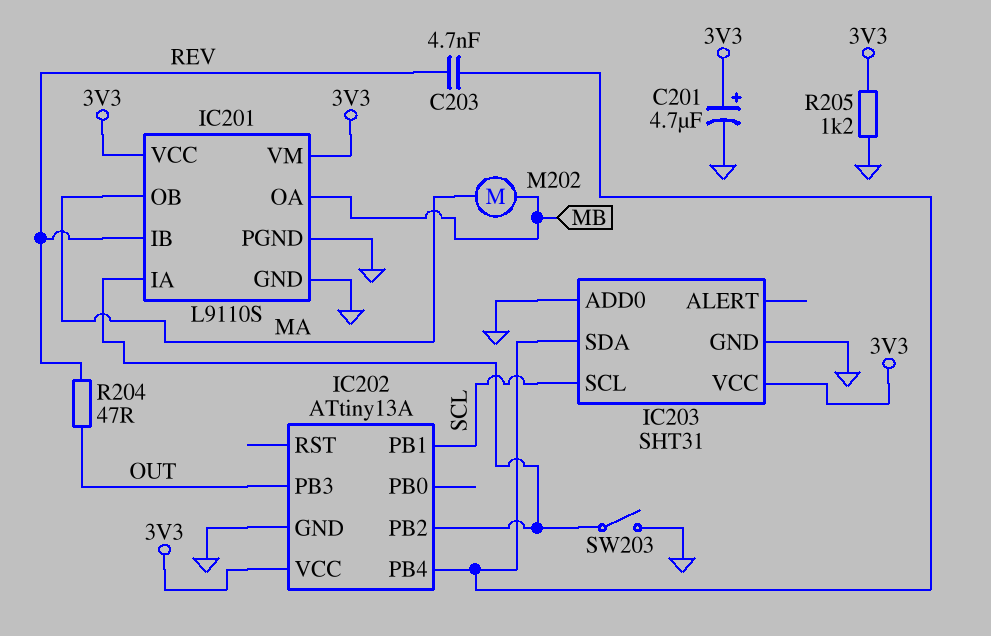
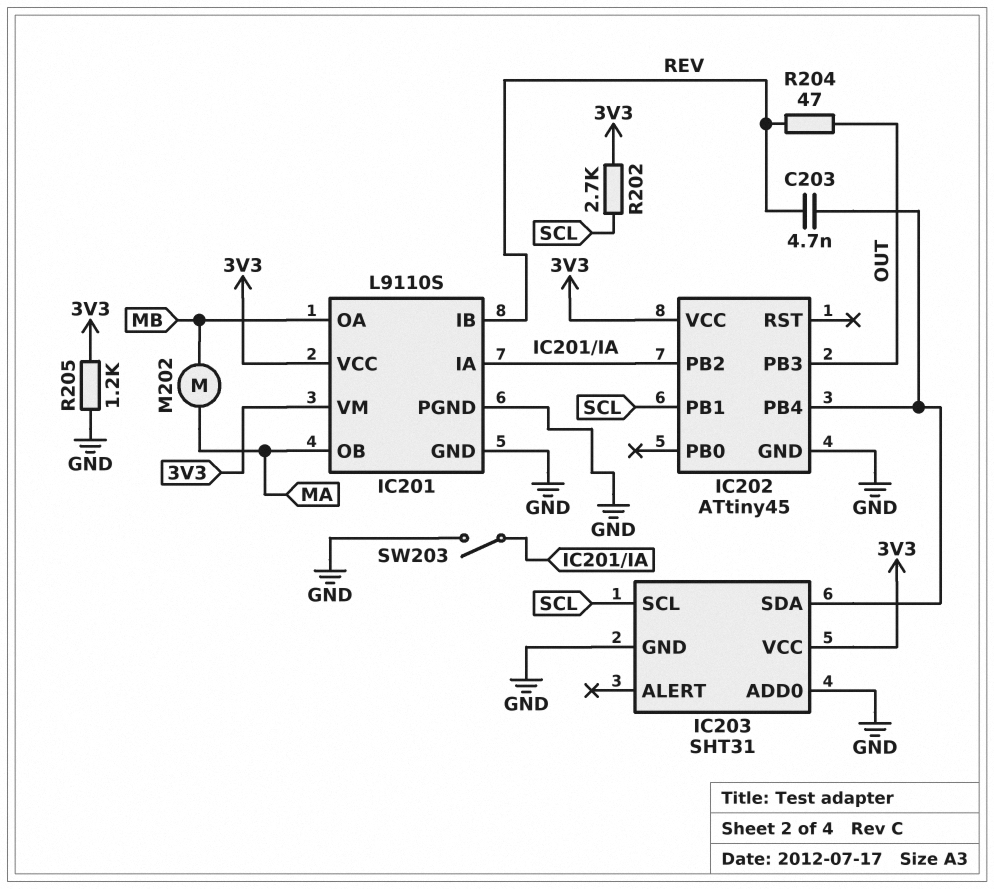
C201: 4.7uF (plus 3V3, minus GND) -> none
IC202: ATtiny13A -> ATtiny45
R202: none -> 2.7k (3V3, SCL)

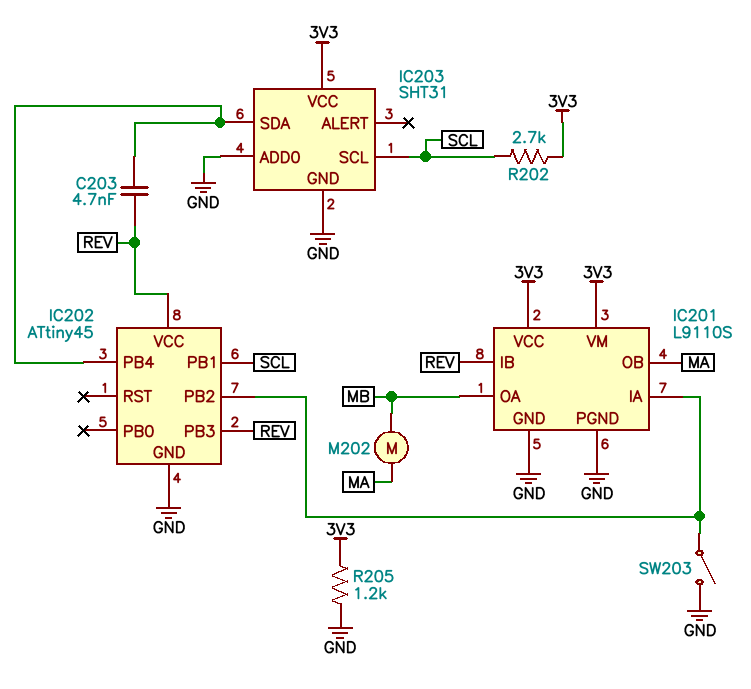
IC202 pin PB3: OUT -> REV
IC202 pin VCC: 3V3 -> REV
R204: 47 (OUT, REV) -> none

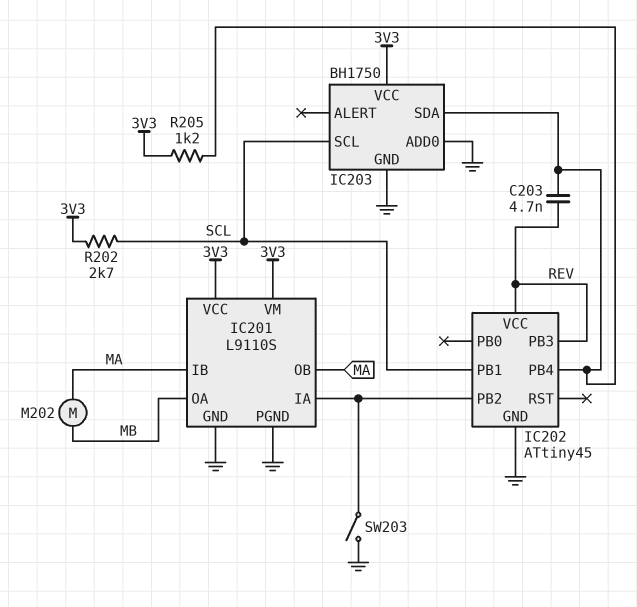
IC201 pin IB: REV -> MA
IC203: SHT31 -> BH1750
R205: 1.2k (3V3, GND) -> 1.2k (3V3, IC202/PB4)

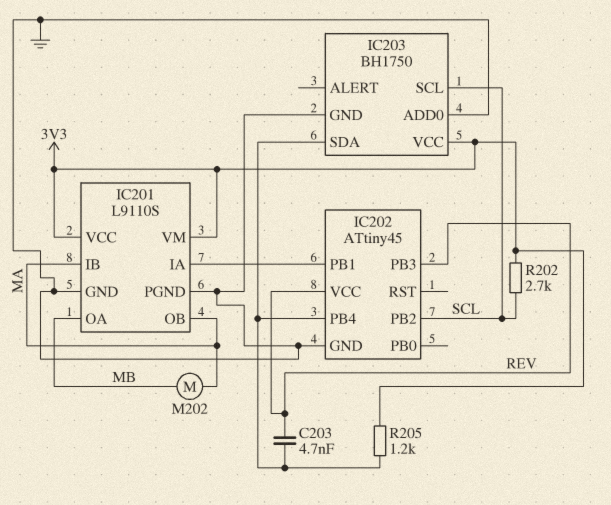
IC202 pin PB1: SCL -> IC201/IA
IC202 pin PB2: IC201/IA -> SCL
SW203: switch (GND, IC201/IA) -> none

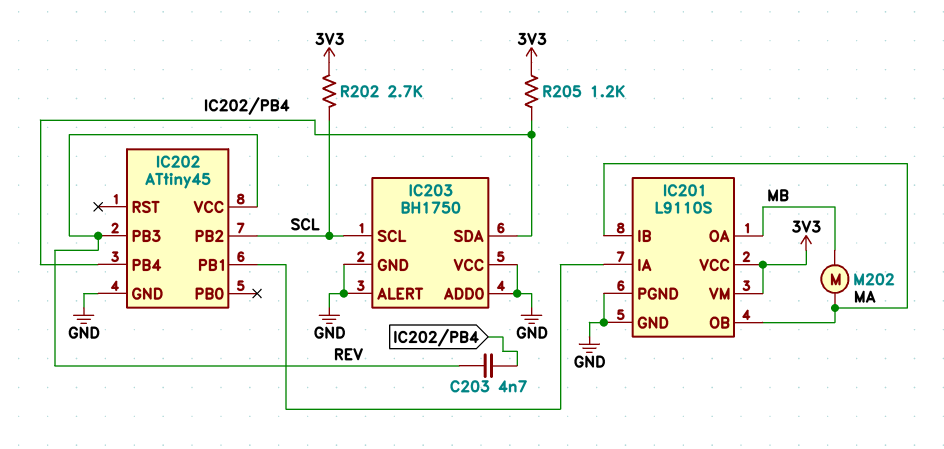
IC203 pin ALERT: none -> GND
IC203 pin VCC: 3V3 -> GND

